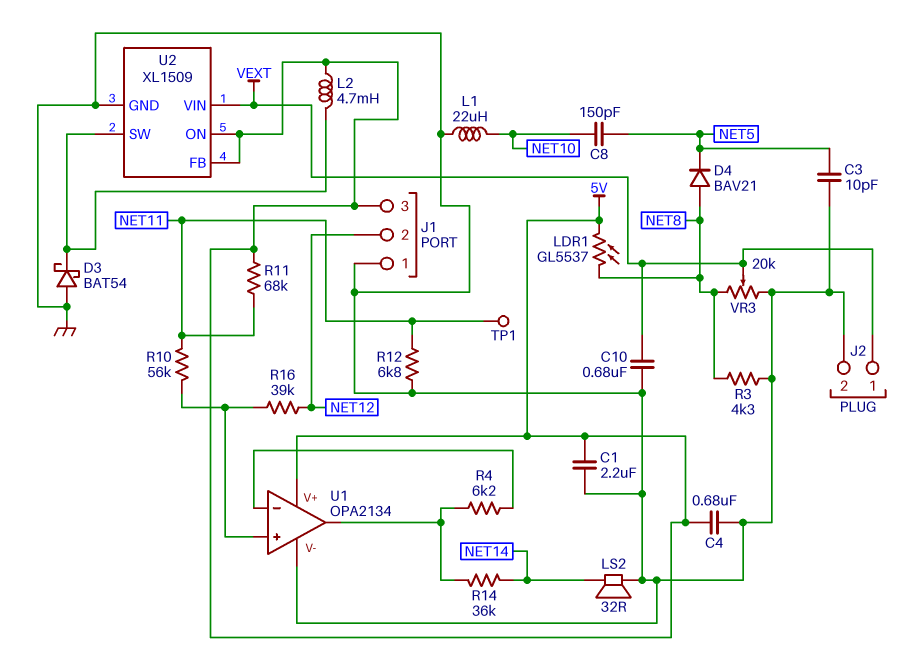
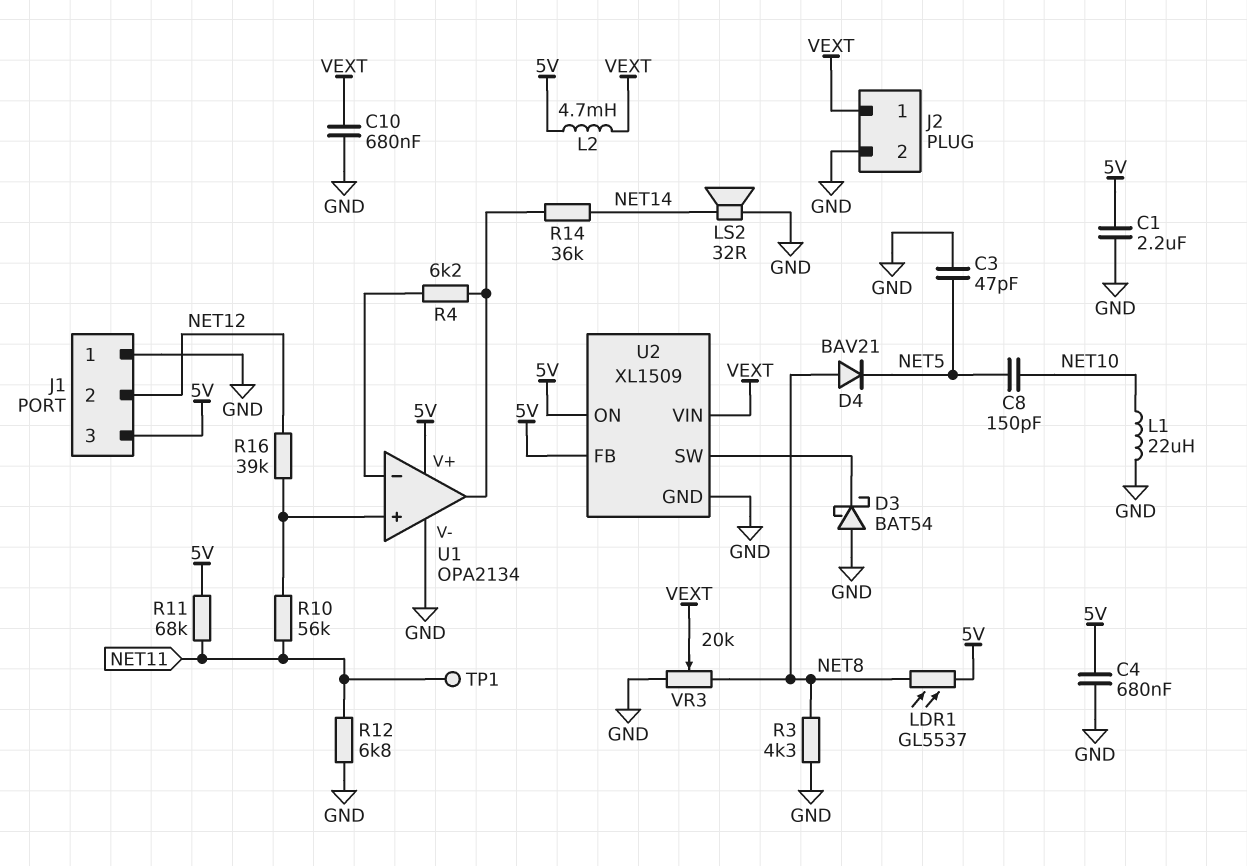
C3: 10pF (GND, NET5) -> 47pF (GND, NET5)
L2: 4.7mH (5V, U2/SW) -> 4.7mH (5V, VEXT)

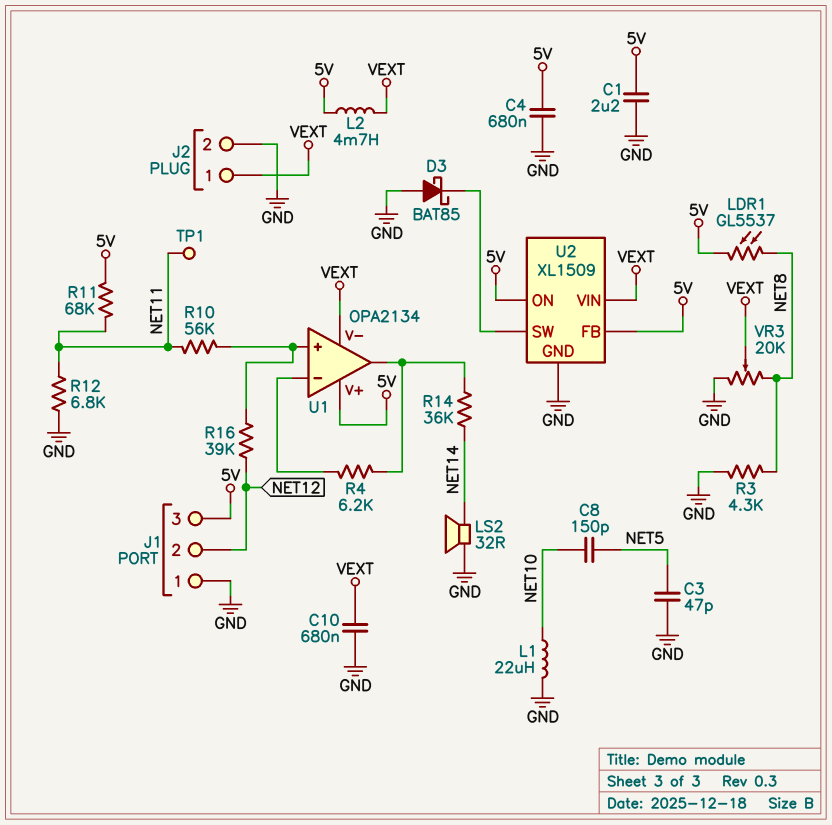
D3: schottky BAT54 (A GND, K U2/SW) -> schottky BAT85 (A GND, K U2/SW)
D4: diode BAV21 (A NET8, K NET5) -> none
U1 pin V-: GND -> VEXT

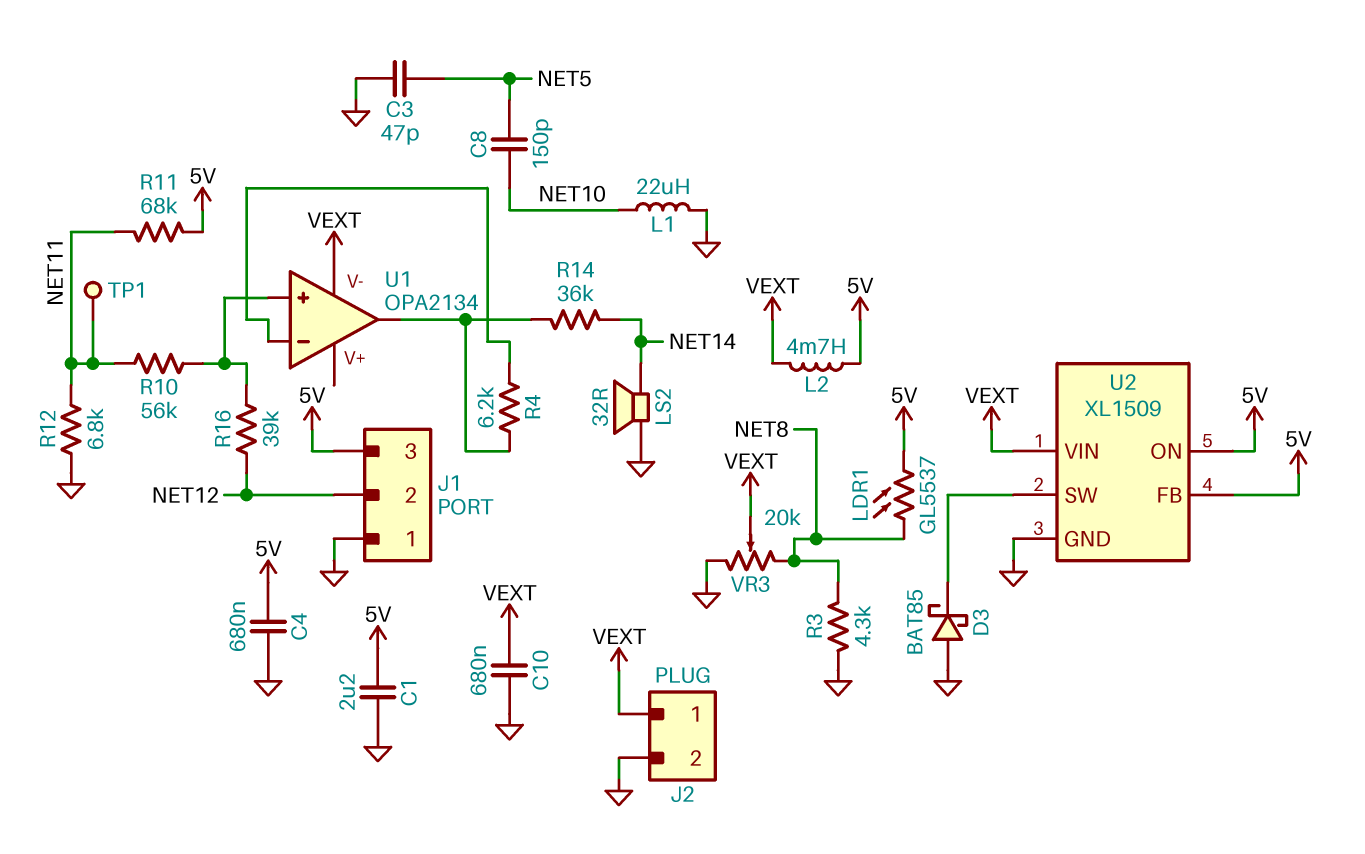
U1 pin V+: 5V -> none

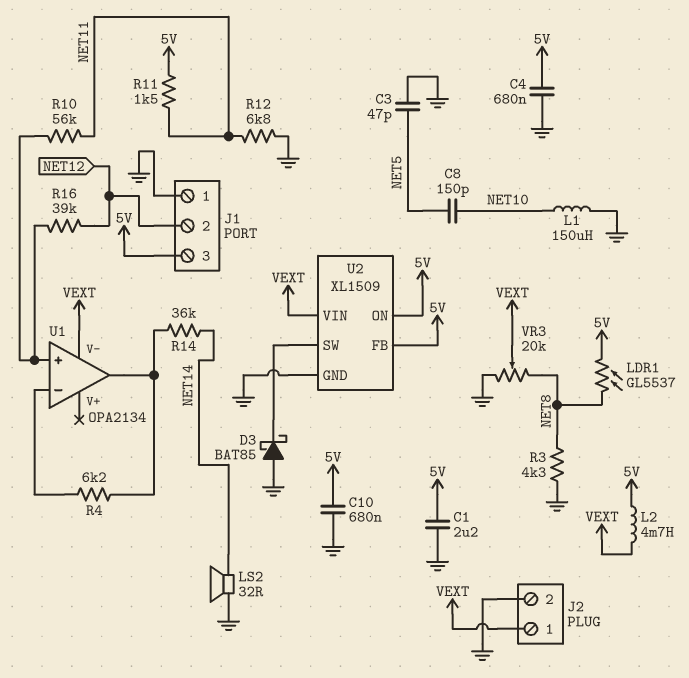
C10: 680nF (GND, VEXT) -> 680nF (5V, GND)
L1: 22uH (GND, NET10) -> 150uH (GND, NET10)
R11: 68k (5V, NET11) -> 1.5k (5V, NET11)
TP1: test point (NET11) -> none

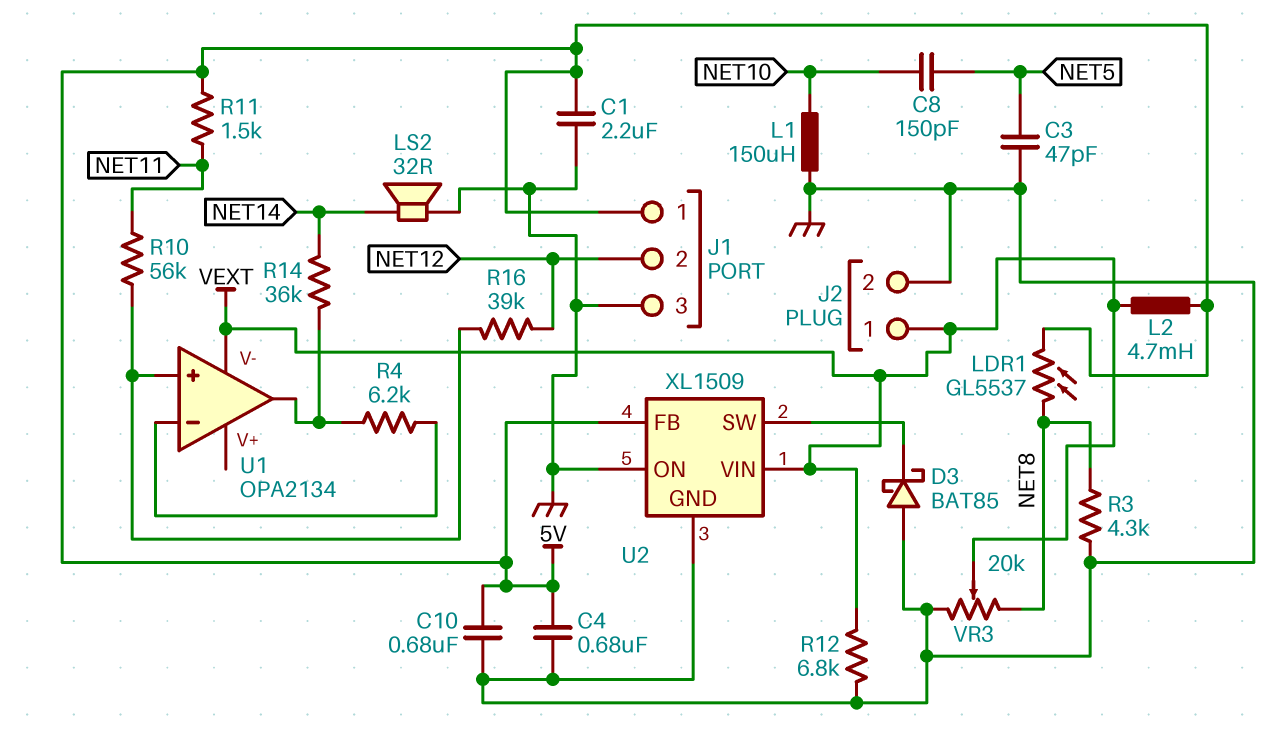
J1 pin 1: GND -> 5V
J1 pin 3: 5V -> GND
R12: 6.8k (GND, NET11) -> 6.8k (GND, VEXT)
U2 pin ON: 5V -> GND

